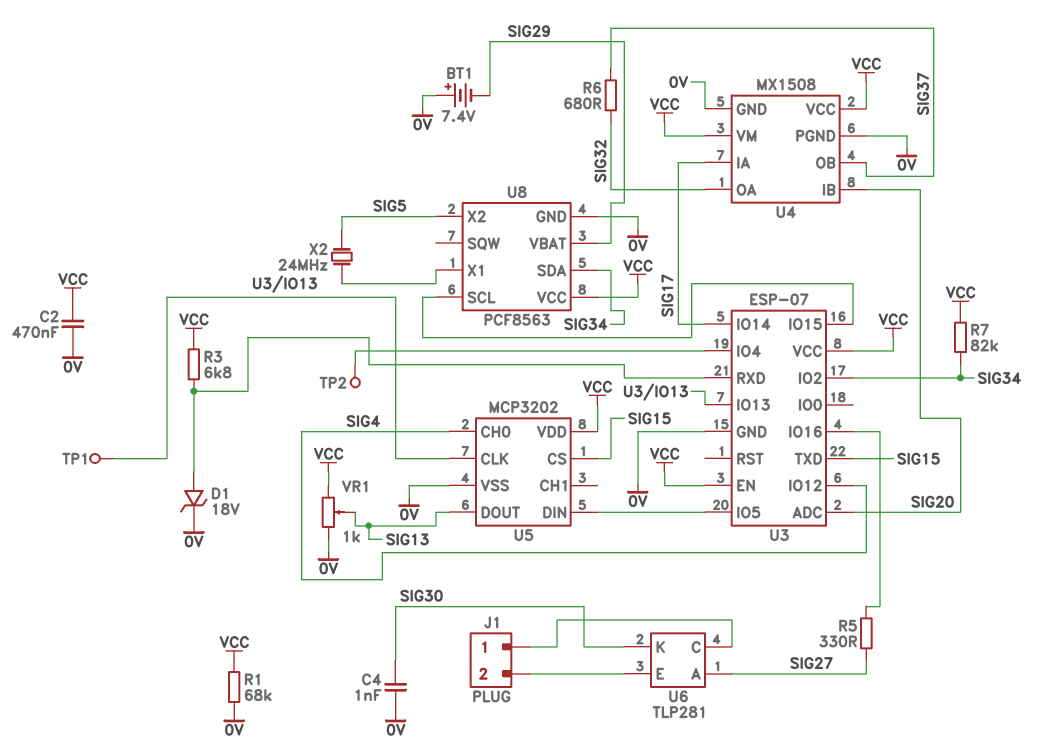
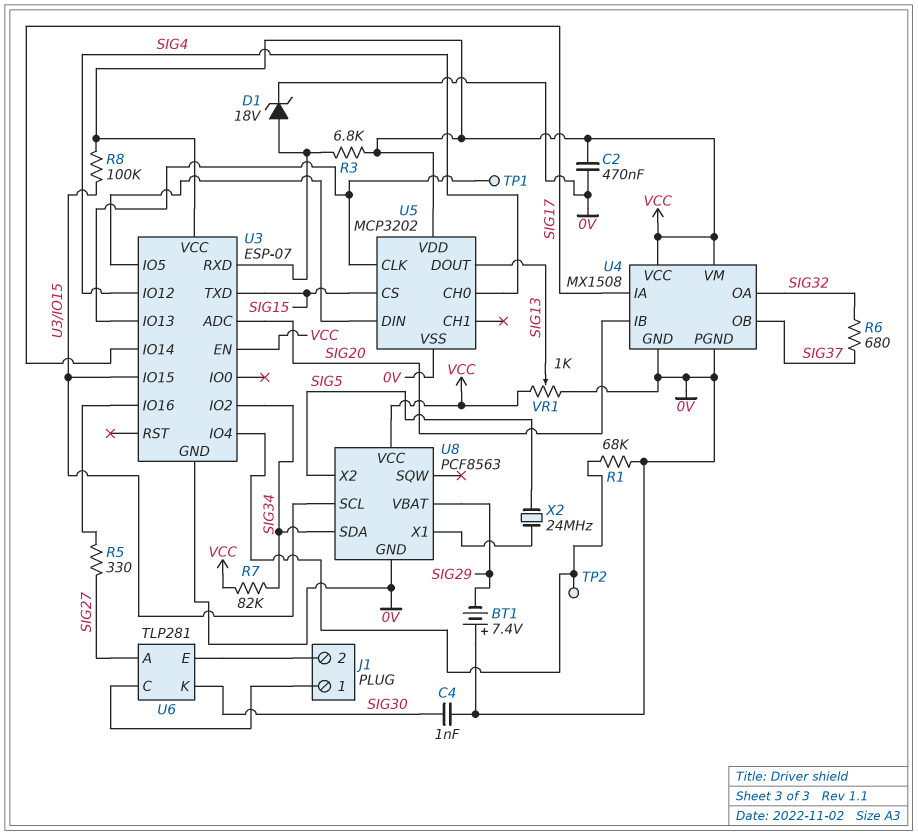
R1: 68k (0V, VCC) -> 68k (0V, U3/IO4)
R8: none -> 100k (U3/IO15, VCC)

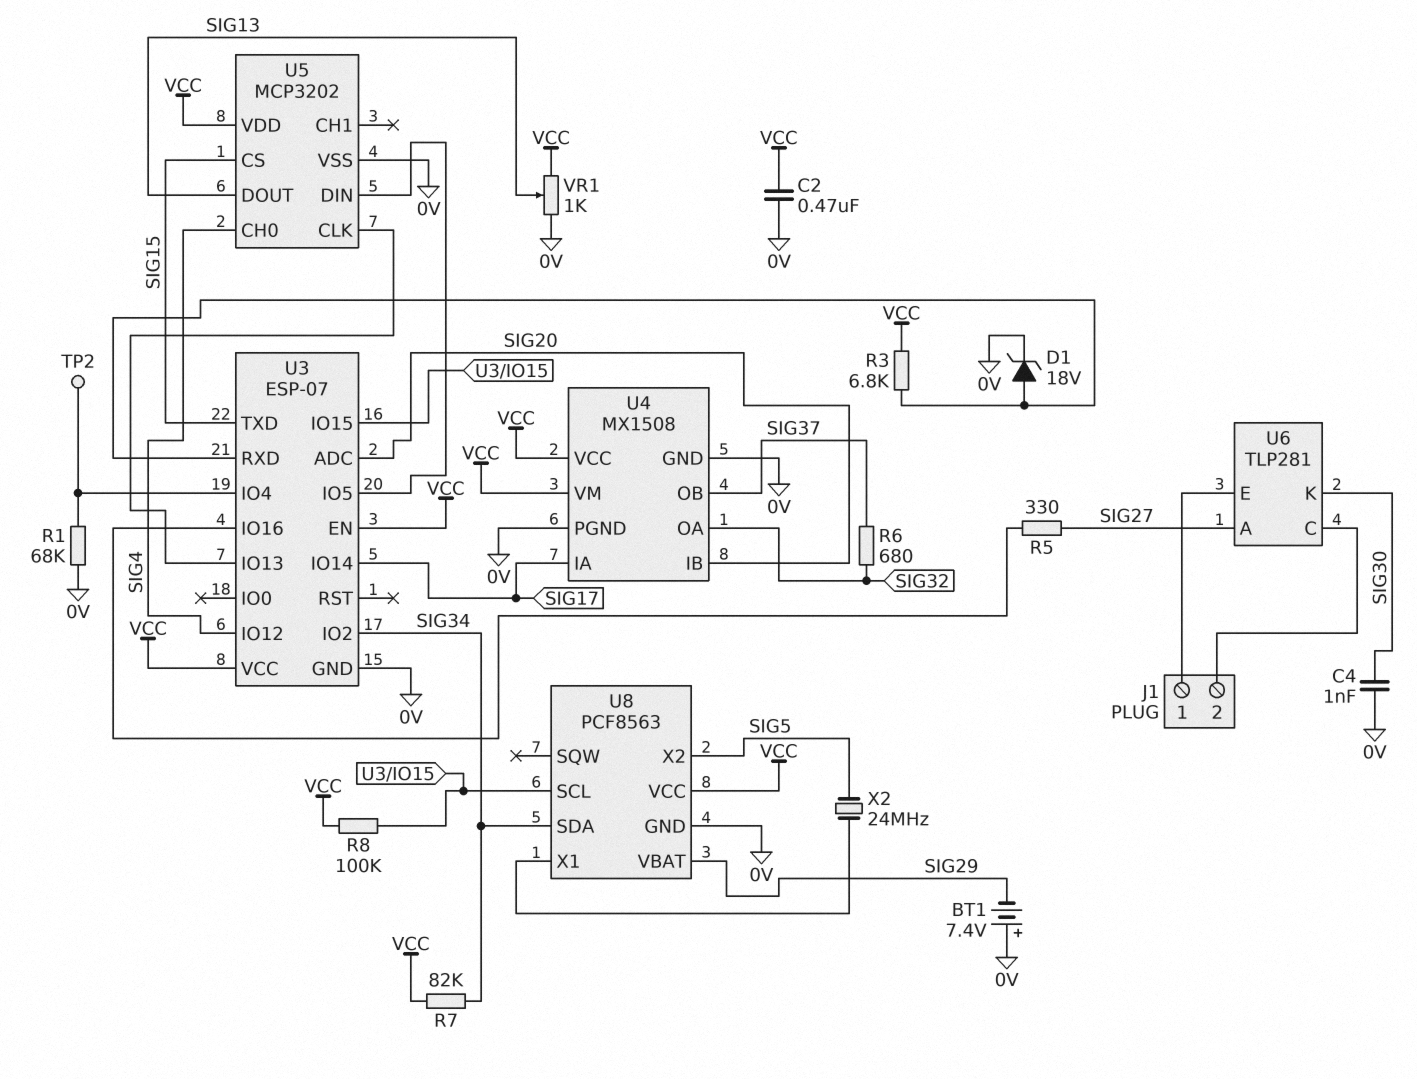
TP1: test point (U3/IO13) -> none
U6 pin C: J1/1 -> J1/2
U6 pin E: J1/2 -> J1/1

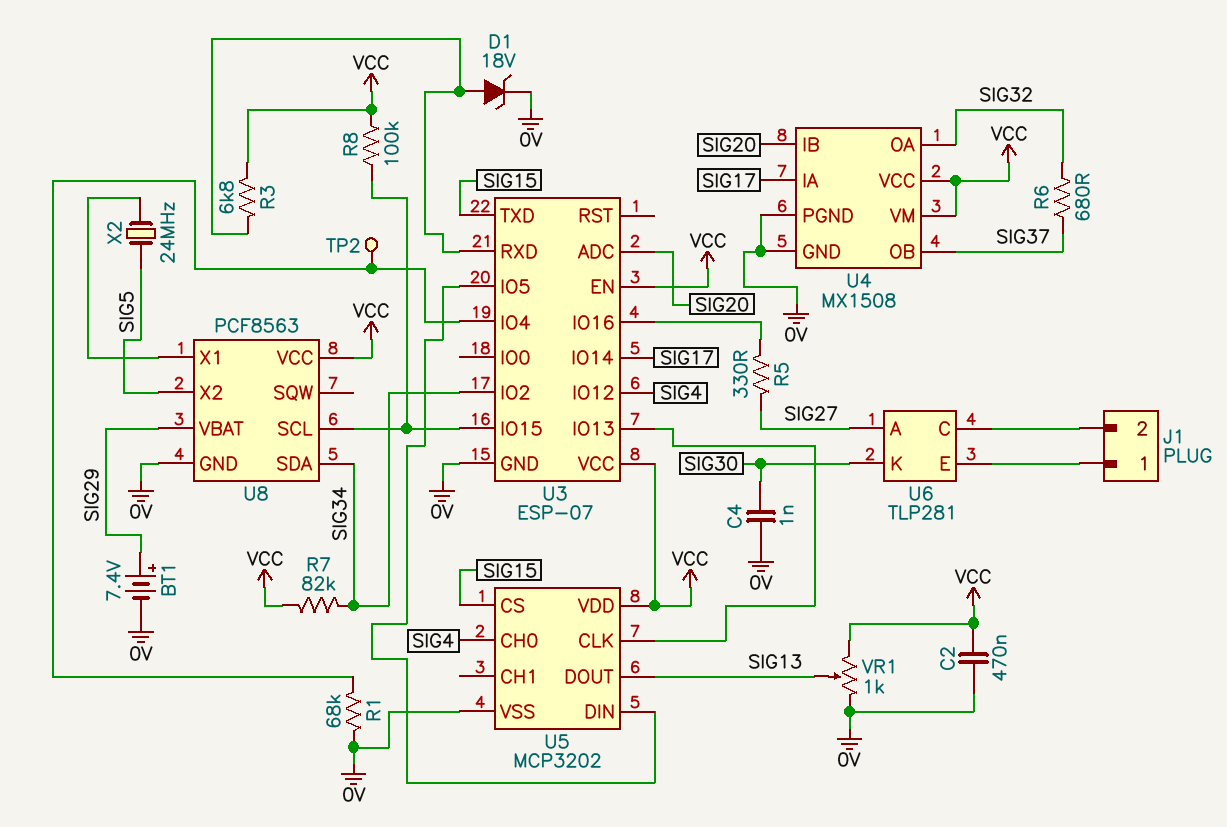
BT1: 7.4V (plus 0V, minus SIG29) -> 7.4V (plus SIG29, minus 0V)

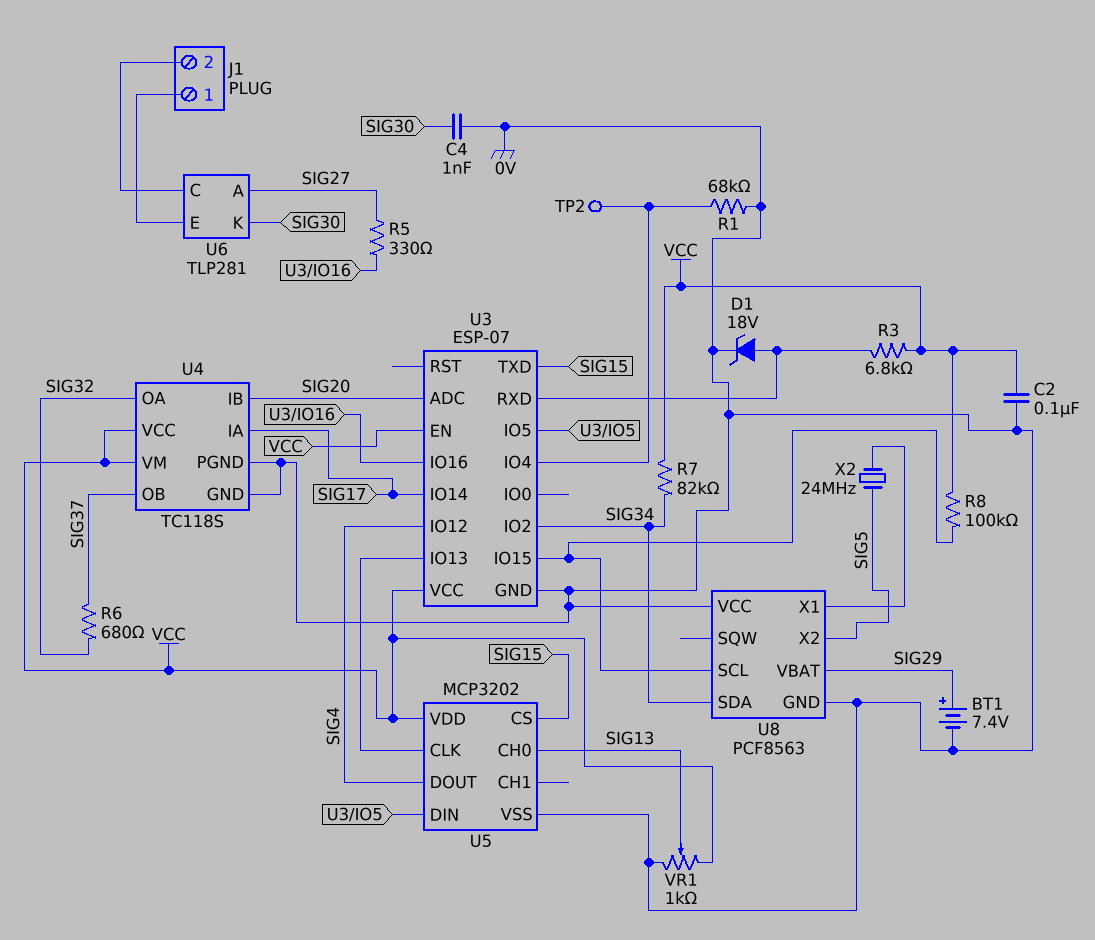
C2: 470nF (0V, VCC) -> 100nF (0V, VCC)
U4: MX1508 -> TC118S
U5 pin CH0: SIG4 -> SIG13
U5 pin DOUT: SIG13 -> SIG4
U8 pin VCC: VCC -> 0V

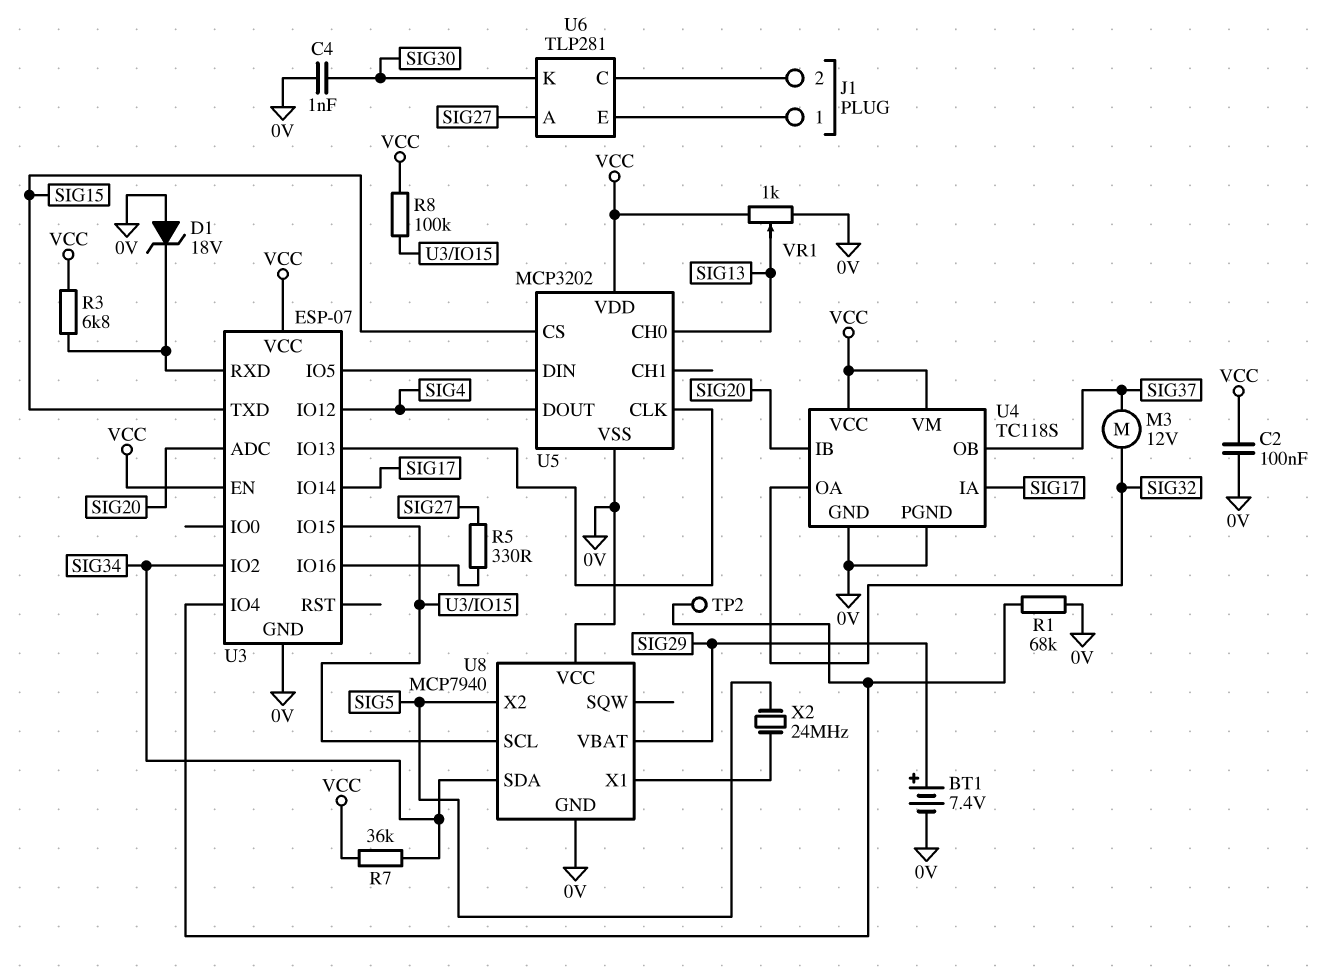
D1: zener 18V (A U3/RXD, K 0V) -> zener 18V (A 0V, K U3/RXD)
M3: none -> motor 12V (SIG32, SIG37)
R6: 680 (SIG32, SIG37) -> none
R7: 82k (SIG34, VCC) -> 36k (SIG34, VCC)
U8: PCF8563 -> MCP7940

